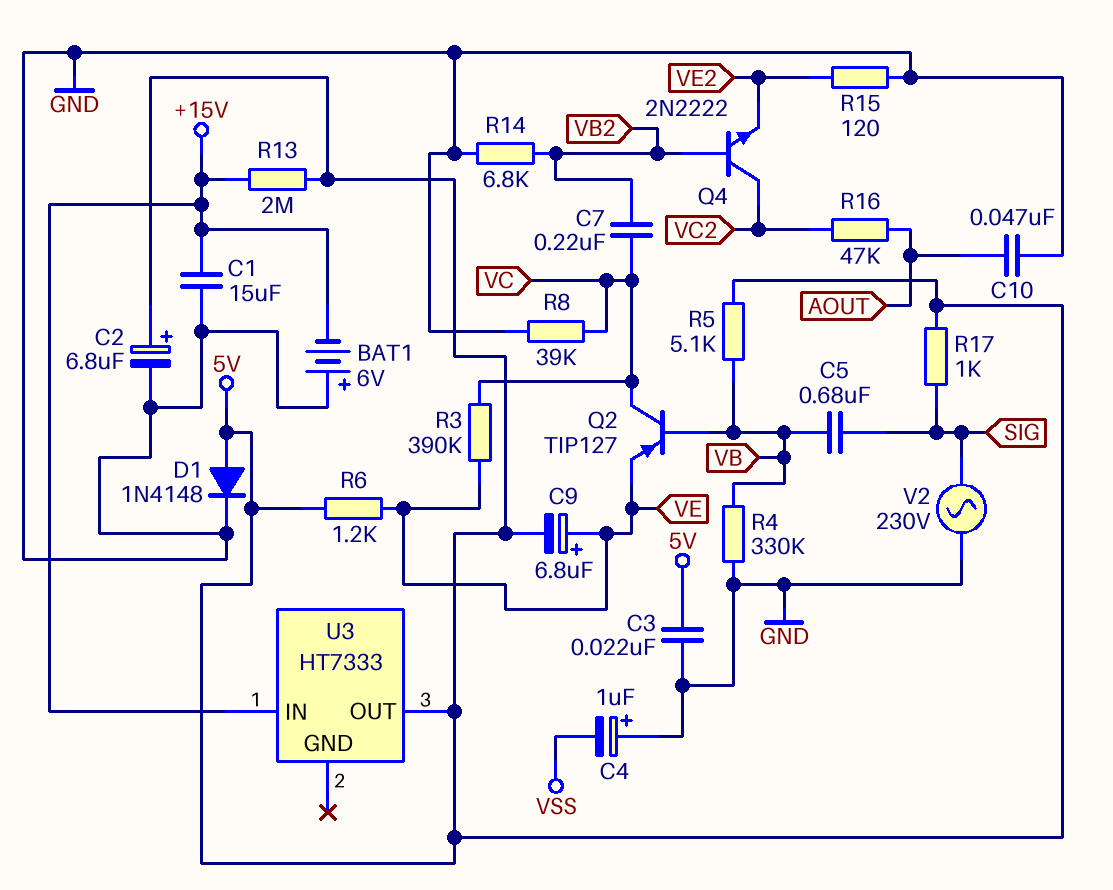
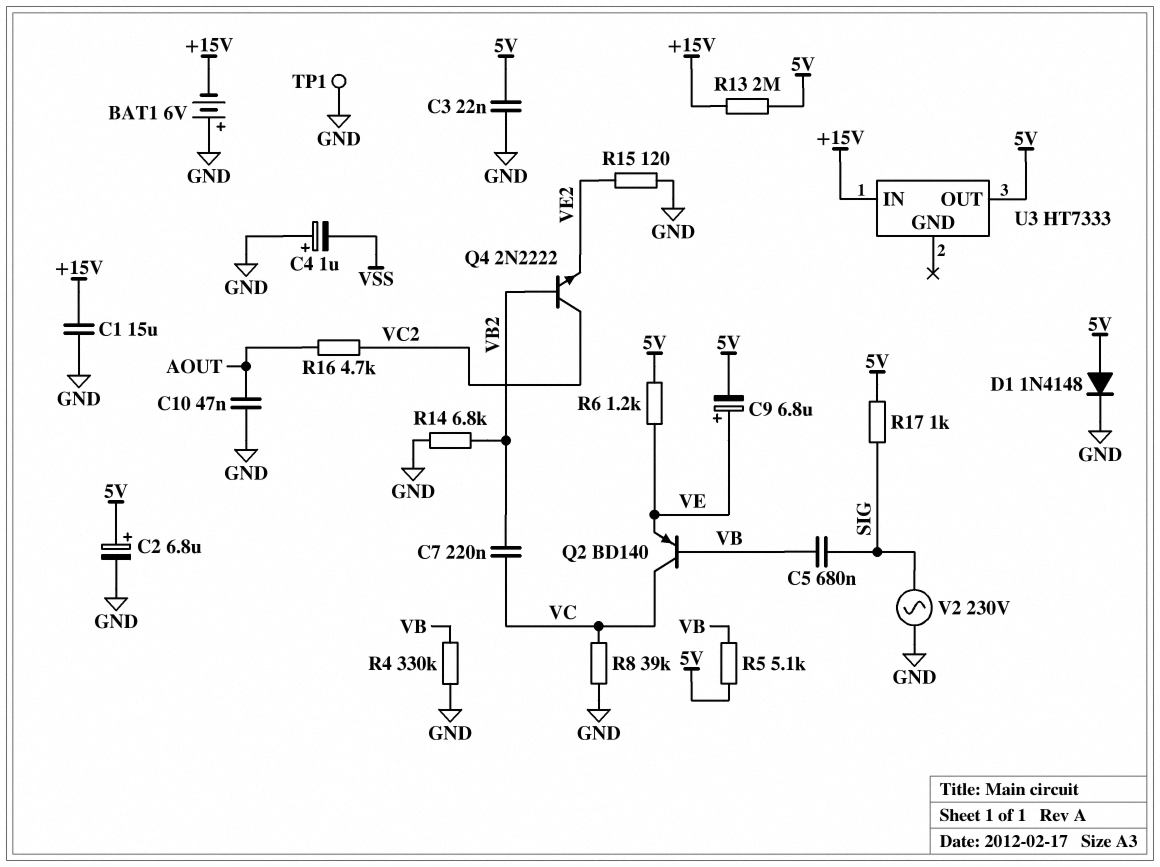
Q2: PNP TIP127 (B VB, C VC, E VE) -> PNP BD140 (B VB, C VC, E VE)
R3: 390k (VC, VE) -> none
R16: 47k (AOUT, VC2) -> 4.7k (AOUT, VC2)
TP1: none -> test point (GND)

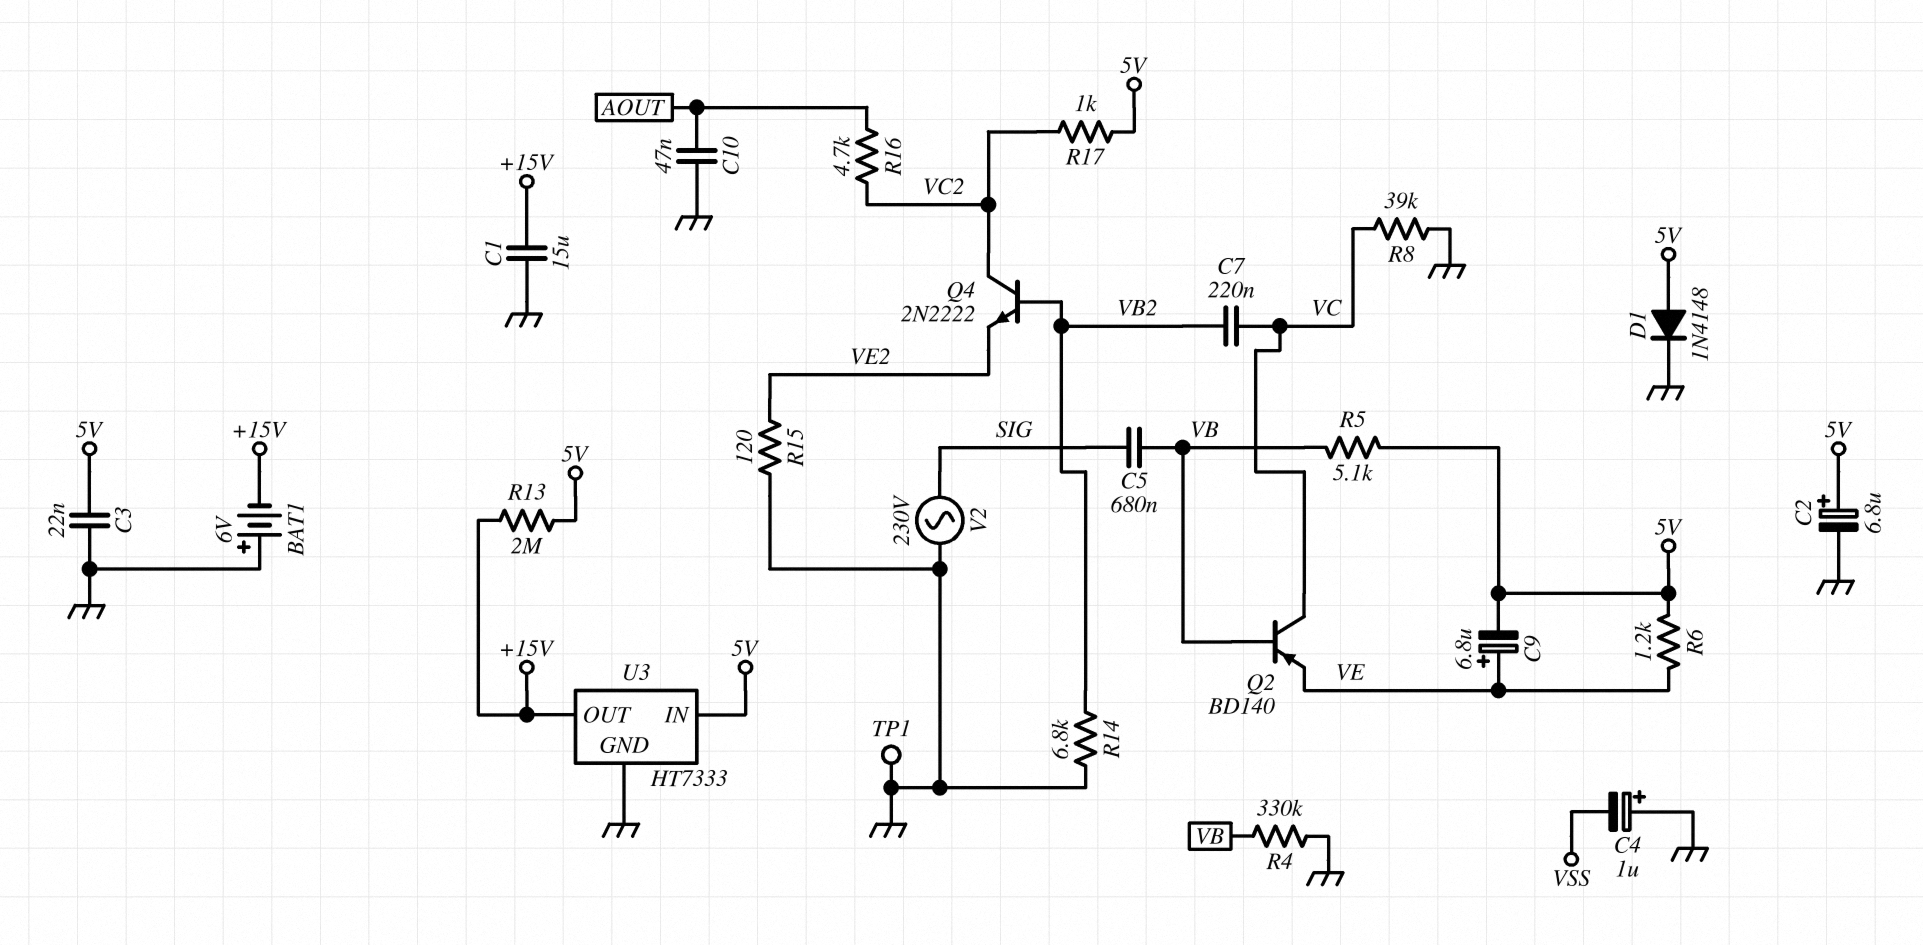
R17: 1k (5V, SIG) -> 1k (5V, VC2)
U3 pin GND: none -> GND
U3 pin IN: +15V -> 5V
U3 pin OUT: 5V -> +15V

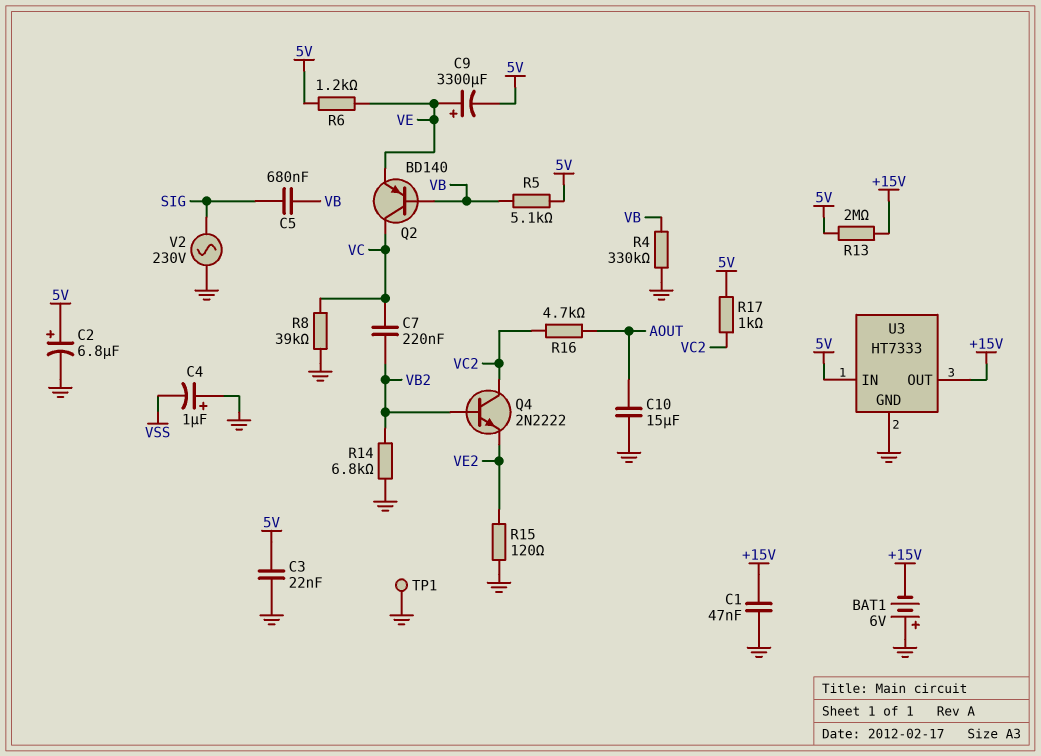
C1: 15uF (+15V, GND) -> 47nF (+15V, GND)
C9: 6.8uF (plus VE, minus 5V) -> 3300uF (plus VE, minus 5V)
C10: 47nF (AOUT, GND) -> 15uF (AOUT, GND)
D1: diode 1N4148 (A 5V, K GND) -> none

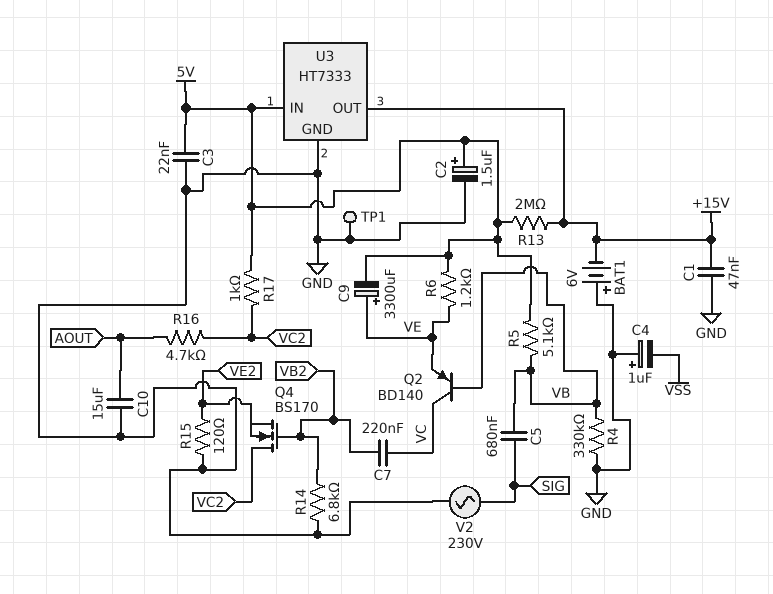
C2: 6.8uF (plus 5V, minus GND) -> 1.5uF (plus 5V, minus GND)
Q4: NPN 2N2222 (B VB2, C VC2, E VE2) -> NMOS BS170 (G VB2, D VC2, S VE2)
R8: 39k (GND, VC) -> none

